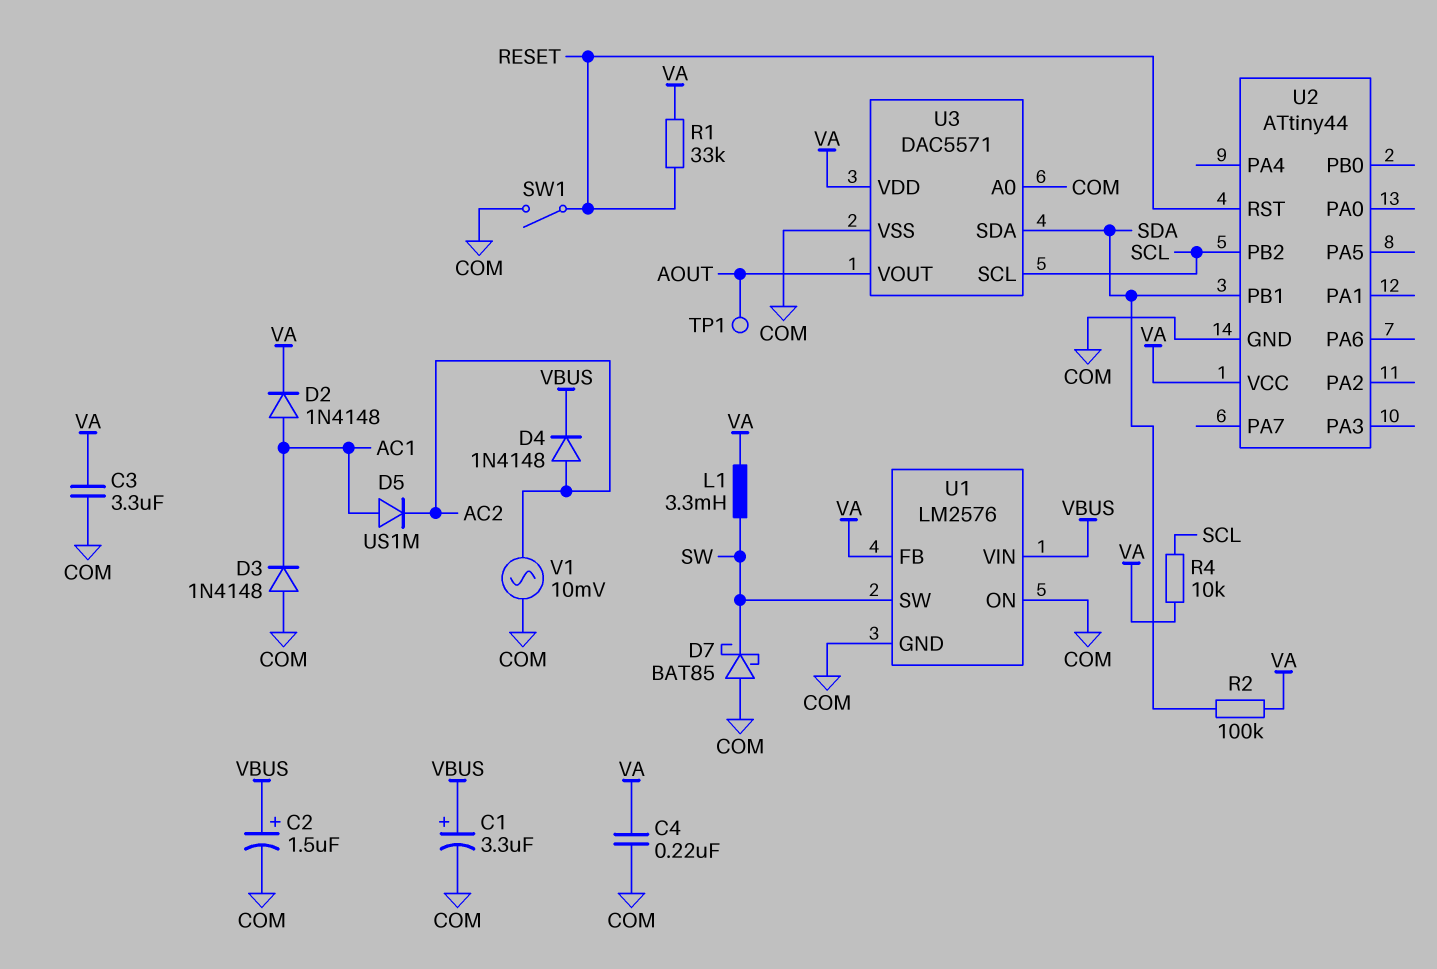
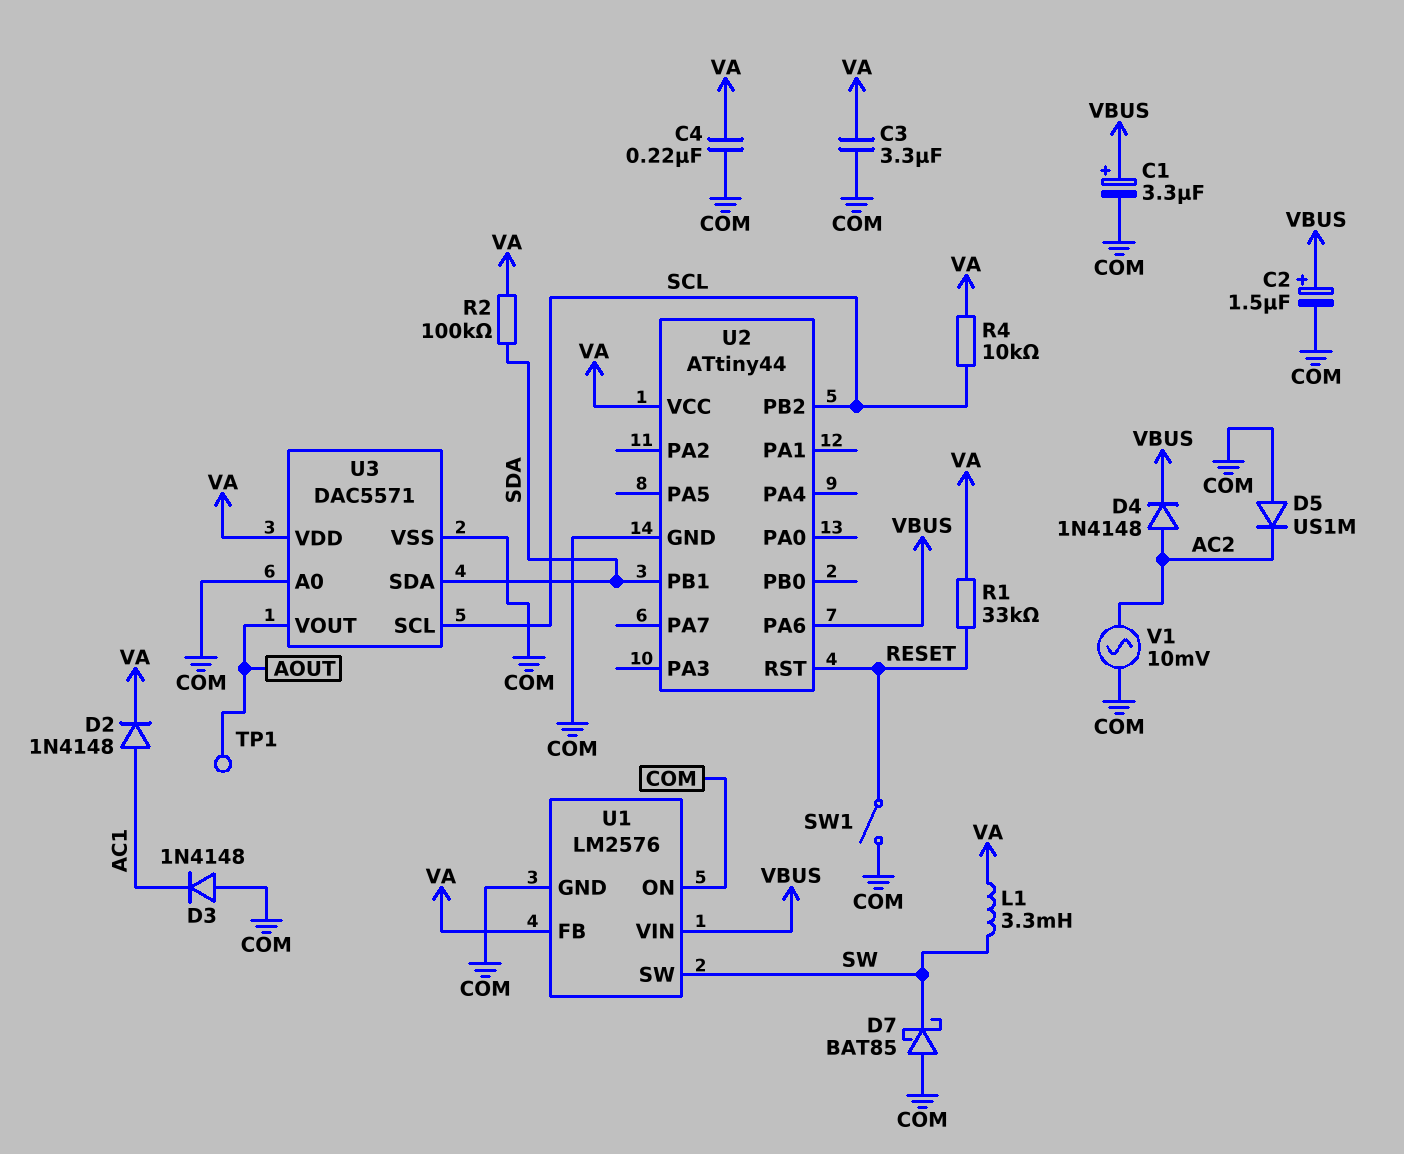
D5: diode US1M (A AC1, K AC2) -> diode US1M (A COM, K AC2)
U2 pin PA6: none -> VBUS

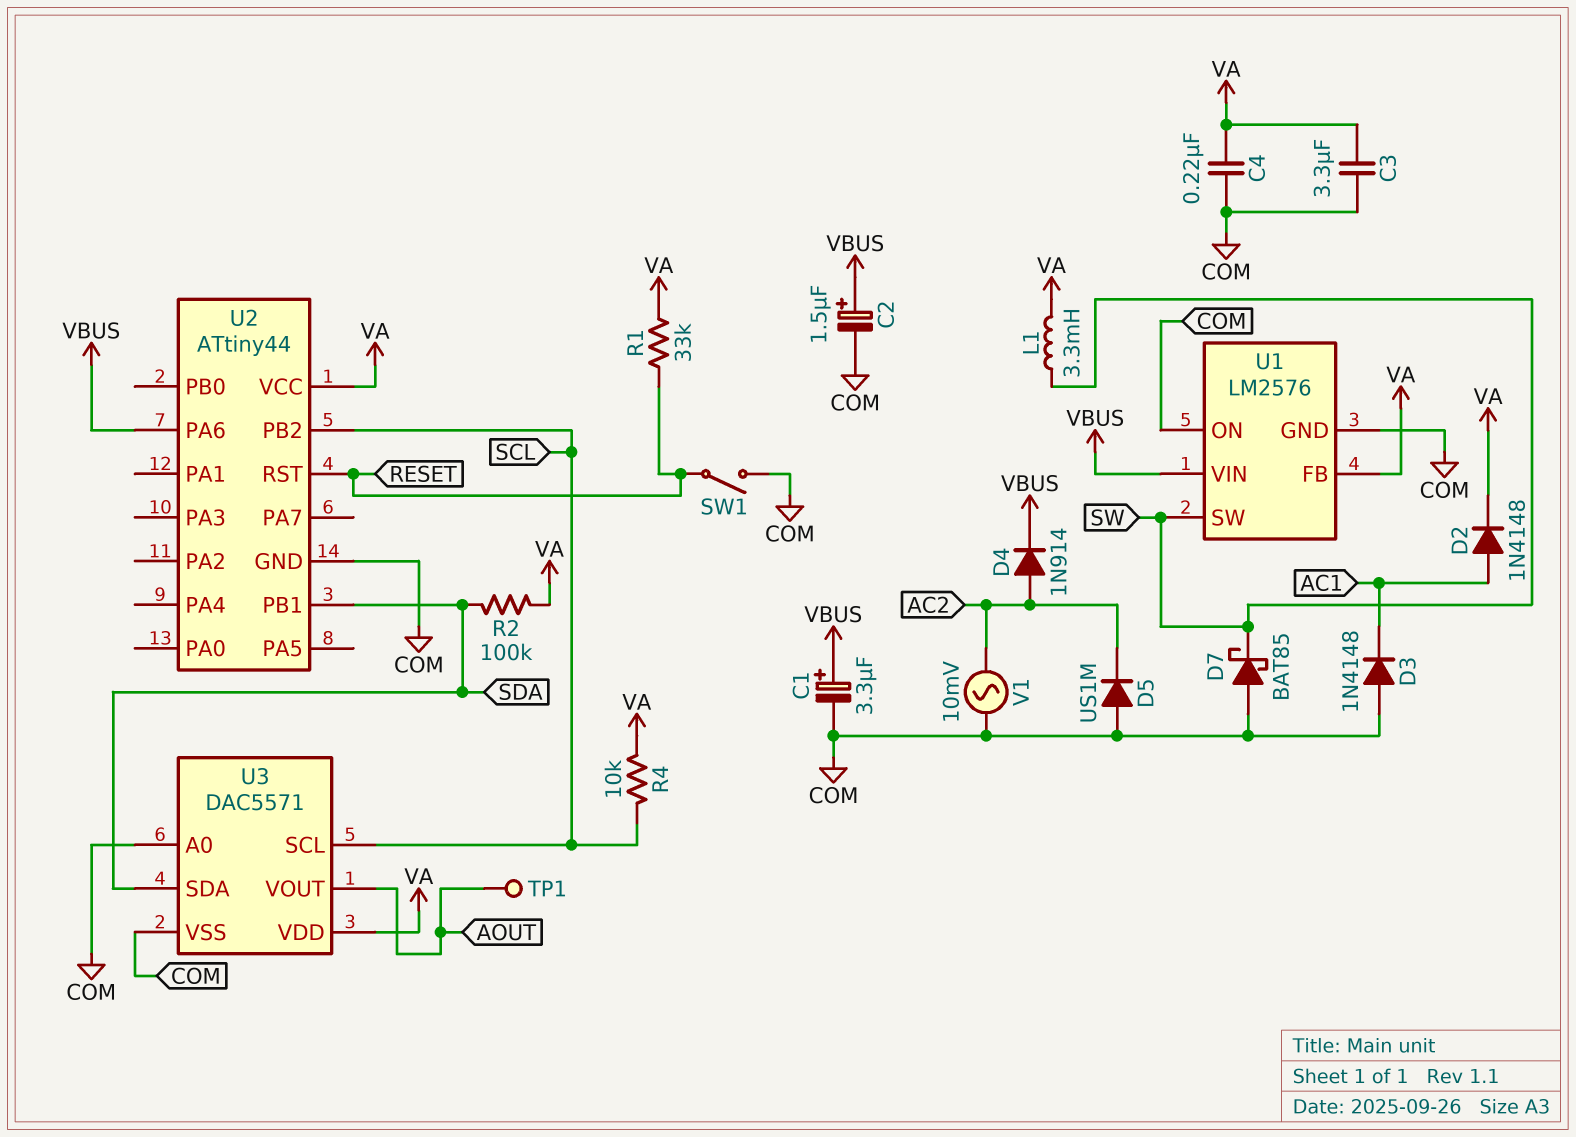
D4: diode 1N4148 (A AC2, K VBUS) -> diode 1N914 (A AC2, K VBUS)

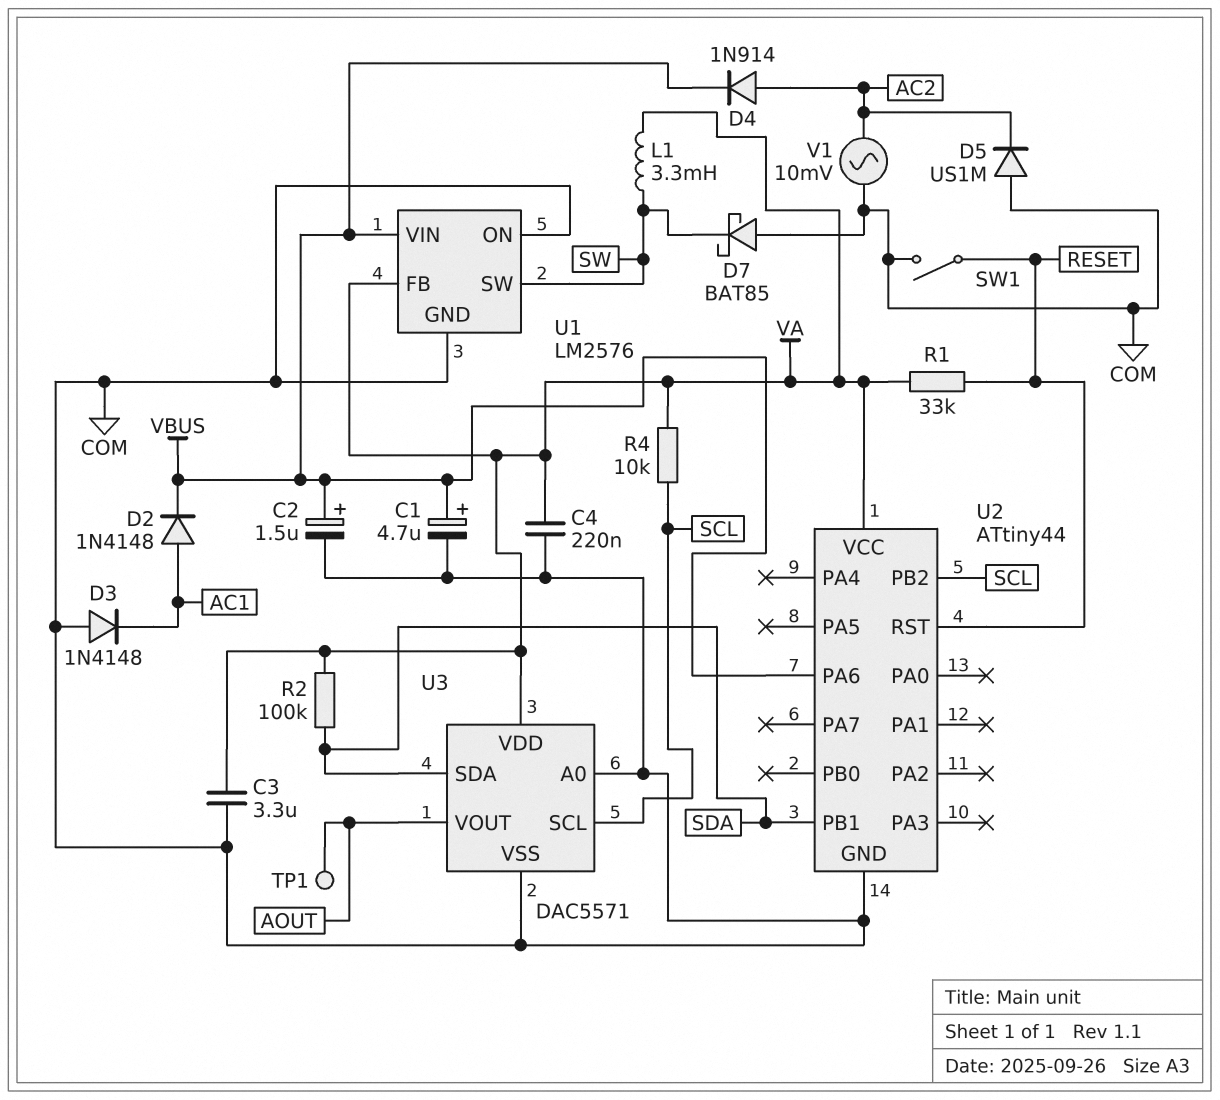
C1: 3.3uF (plus VBUS, minus COM) -> 4.7uF (plus VBUS, minus COM)
D2: diode 1N4148 (A AC1, K VA) -> diode 1N4148 (A AC1, K VBUS)

